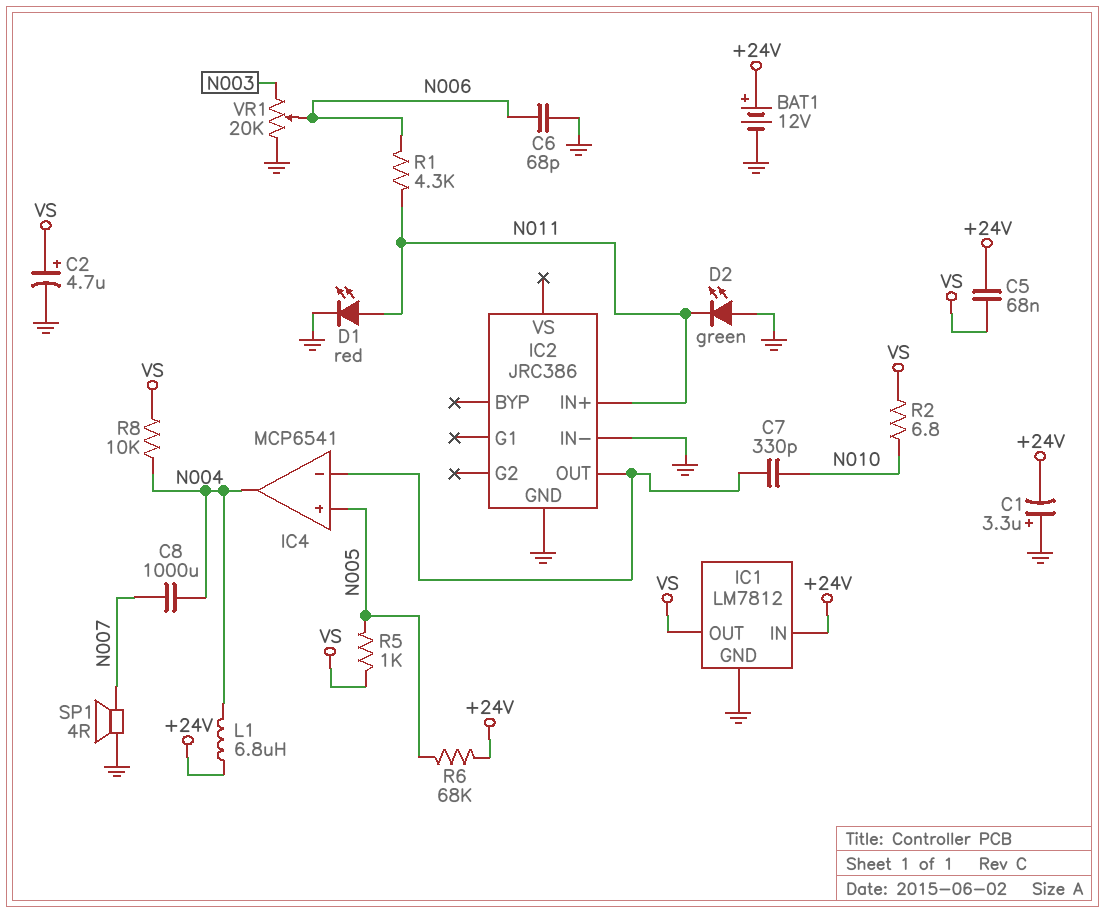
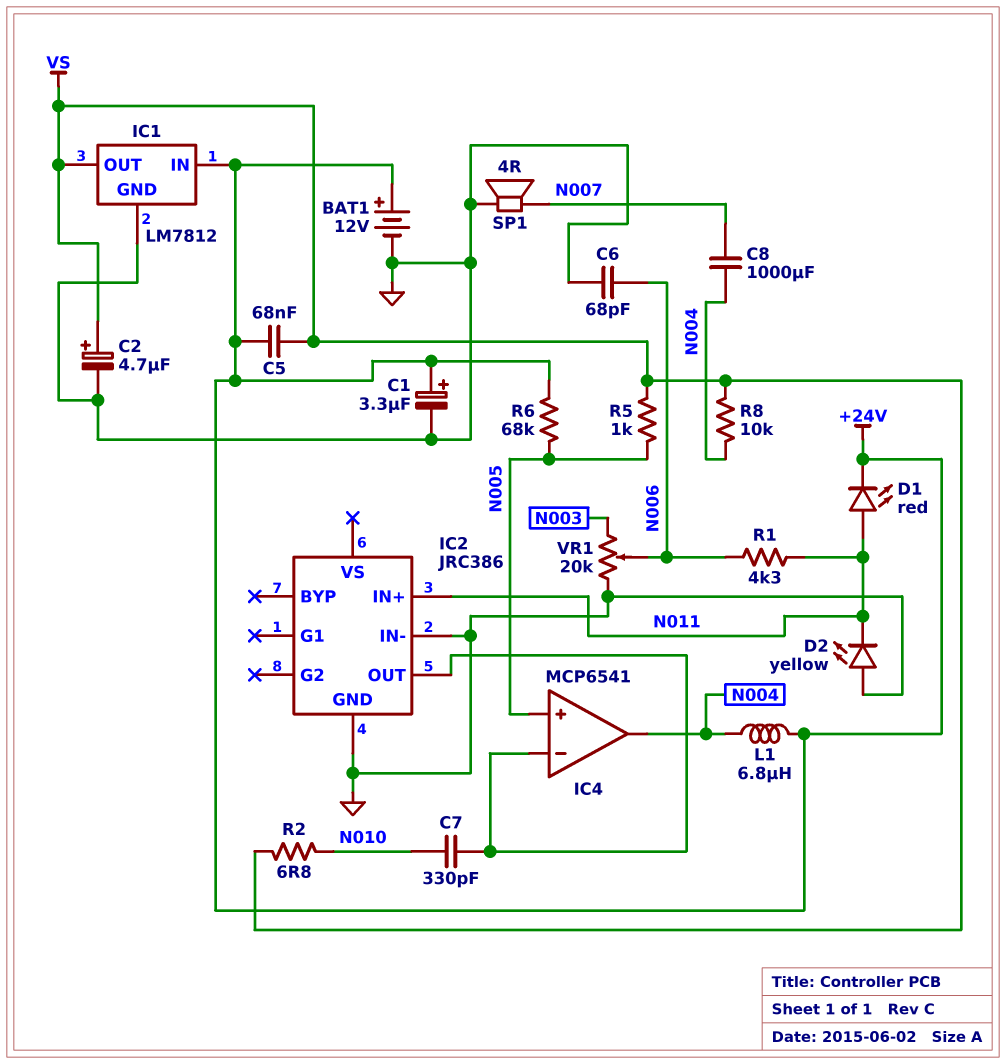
C1: 3.3uF (plus GND, minus +24V) -> 3.3uF (plus +24V, minus GND)
D1: LED red (A N011, K GND) -> LED red (A N011, K +24V)
D2: LED green (A GND, K N011) -> LED yellow (A GND, K N011)

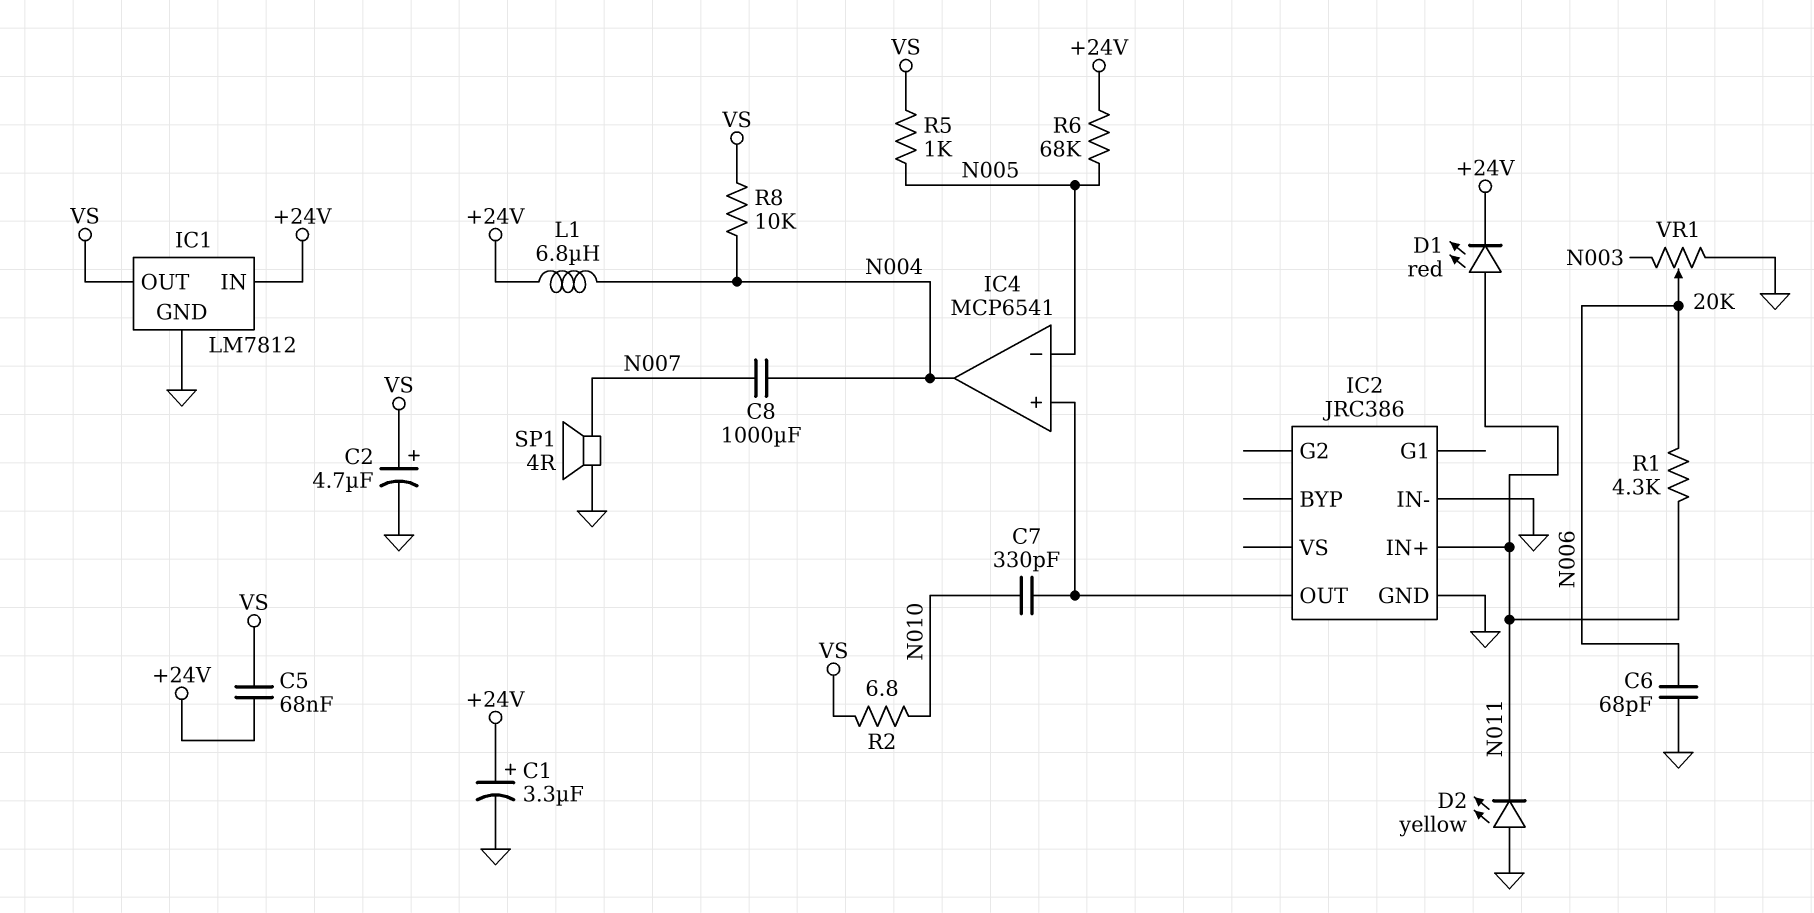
BAT1: 12V (plus +24V, minus GND) -> none
IC4 pin in+: N005 -> IC2/OUT
IC4 pin in-: IC2/OUT -> N005

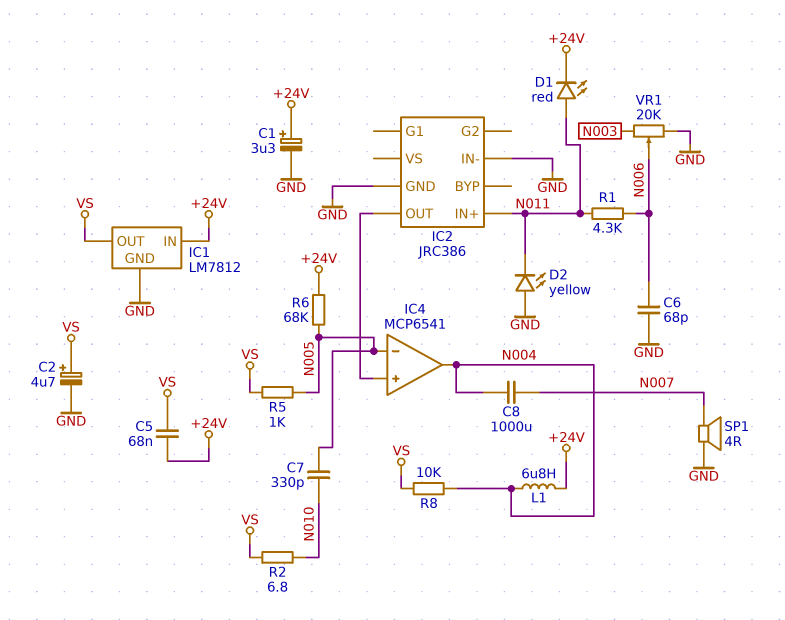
C7: 330pF (IC2/OUT, N010) -> 330pF (N005, N010)

